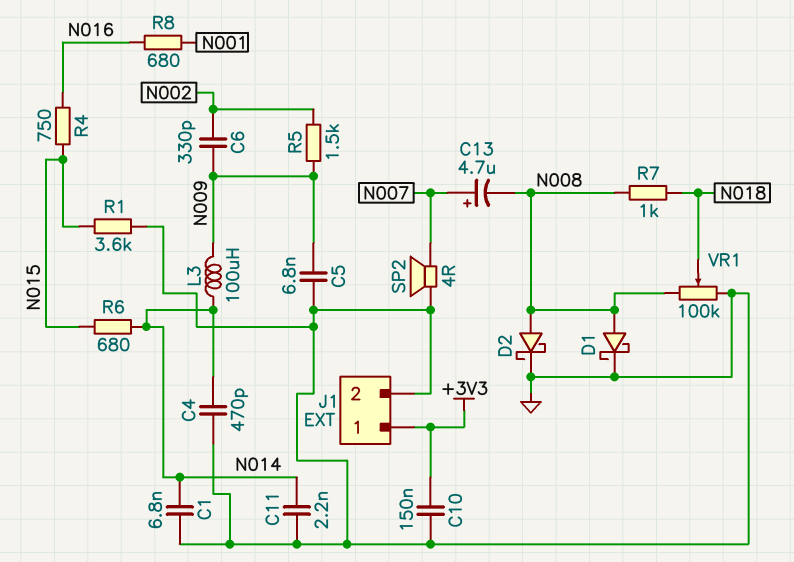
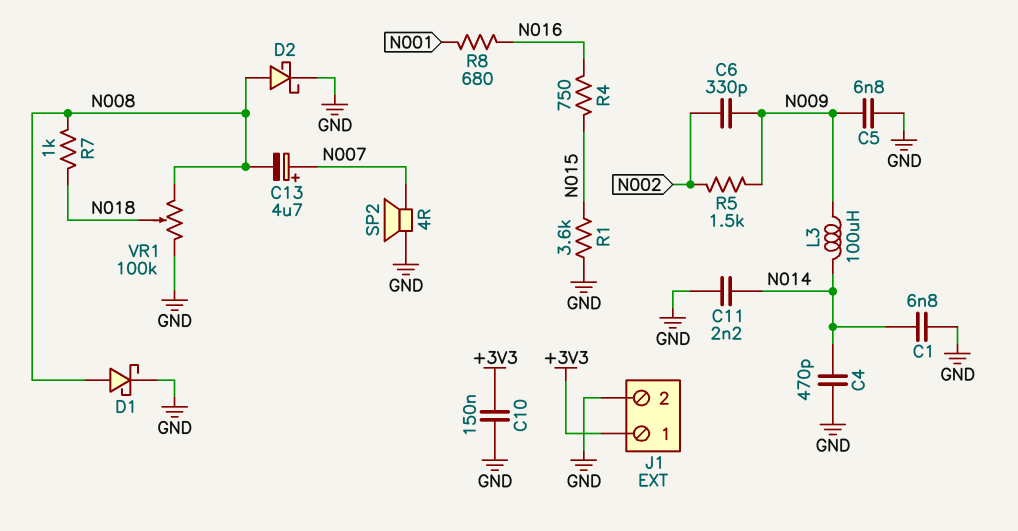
R6: 680 (N014, N015) -> none

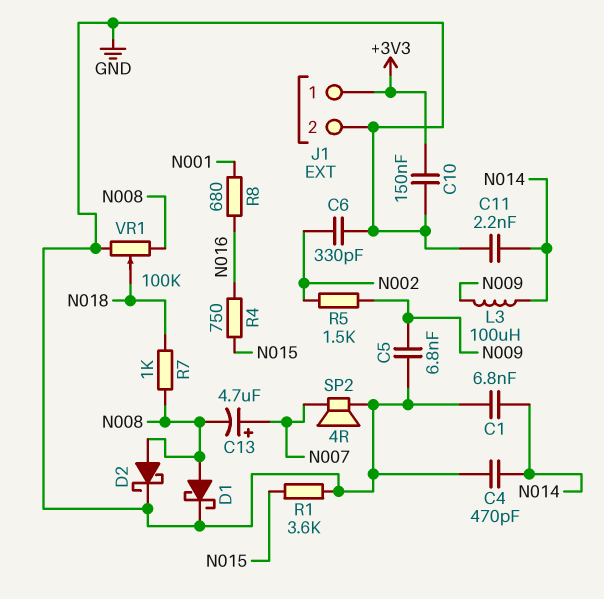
C6: 330pF (N002, N009) -> 330pF (GND, N002)

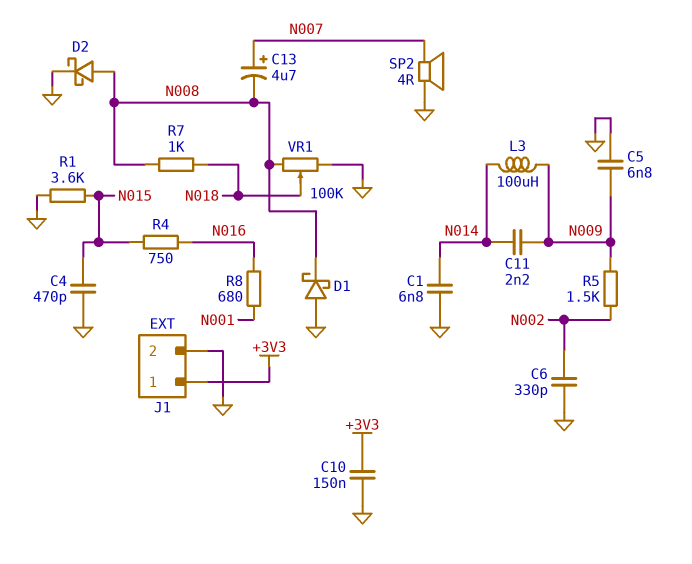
C4: 470pF (GND, N014) -> 470pF (GND, N015)
C11: 2.2nF (GND, N014) -> 2.2nF (N009, N014)
D1: schottky (A N008, K GND) -> schottky (A GND, K N008)

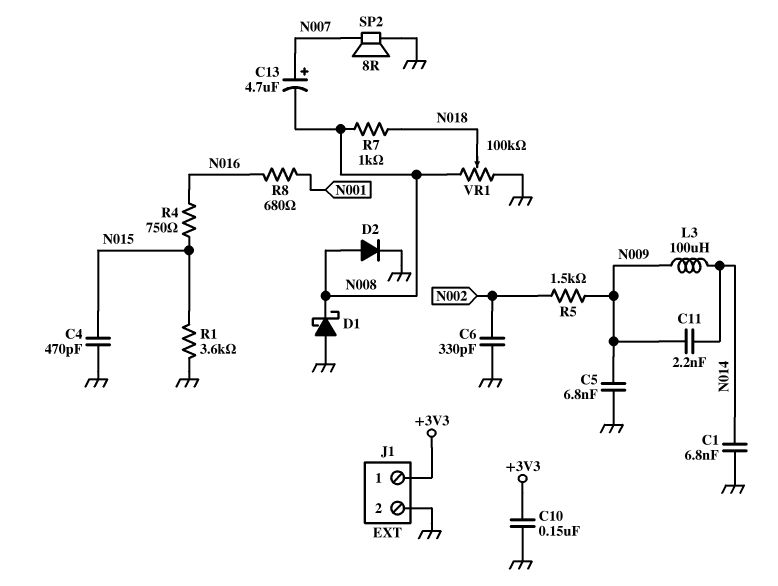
D2: schottky (A N008, K GND) -> diode (A N008, K GND)
SP2: speaker 4R (GND, N007) -> speaker 8R (GND, N007)

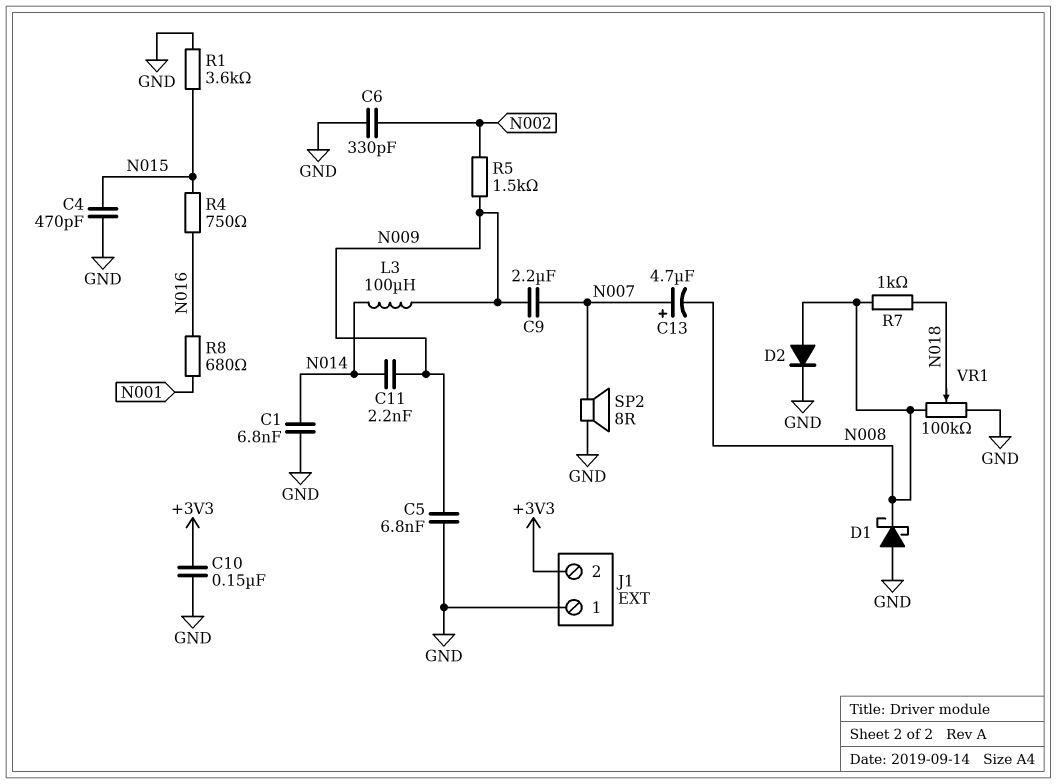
C9: none -> 2.2uF (N007, N009)
J1 pin 1: +3V3 -> GND
J1 pin 2: GND -> +3V3

